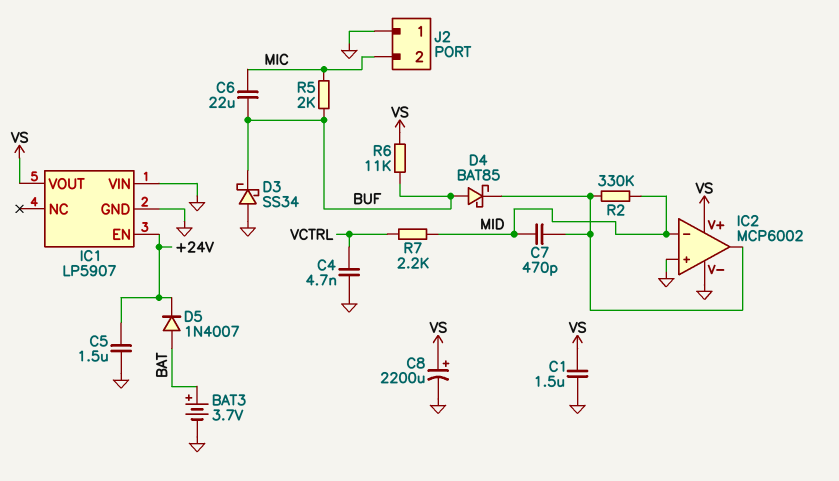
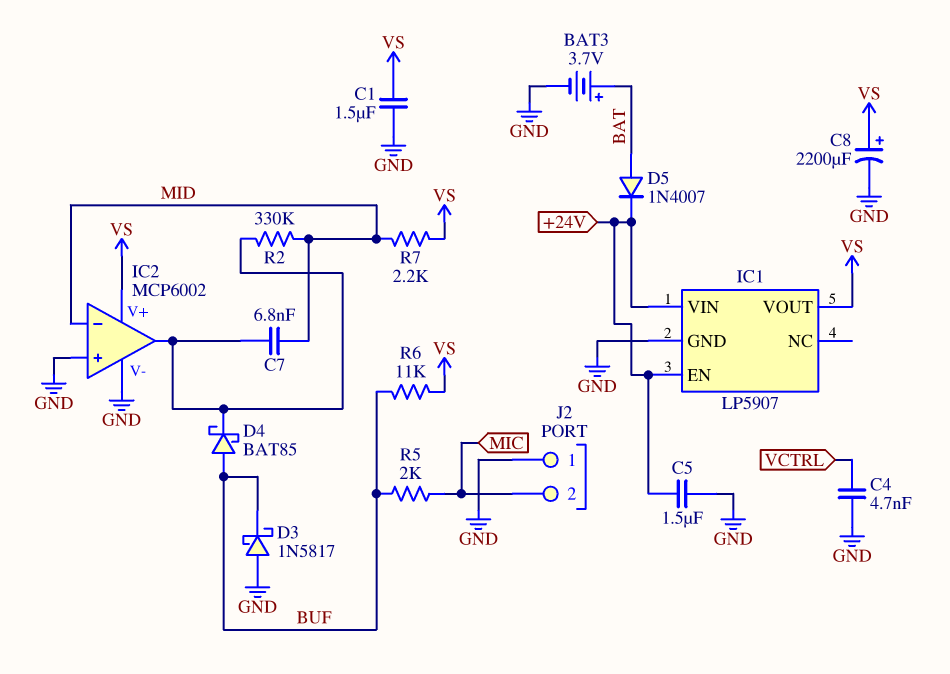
C6: 22uF (BUF, MIC) -> none
C7: 470pF (IC2/out, MID) -> 6.8nF (IC2/out, MID)
D3: schottky SS34 (A GND, K BUF) -> schottky 1N5817 (A GND, K BUF)
IC1 pin VIN: GND -> +24V
R7: 2.2k (MID, VCTRL) -> 2.2k (MID, VS)

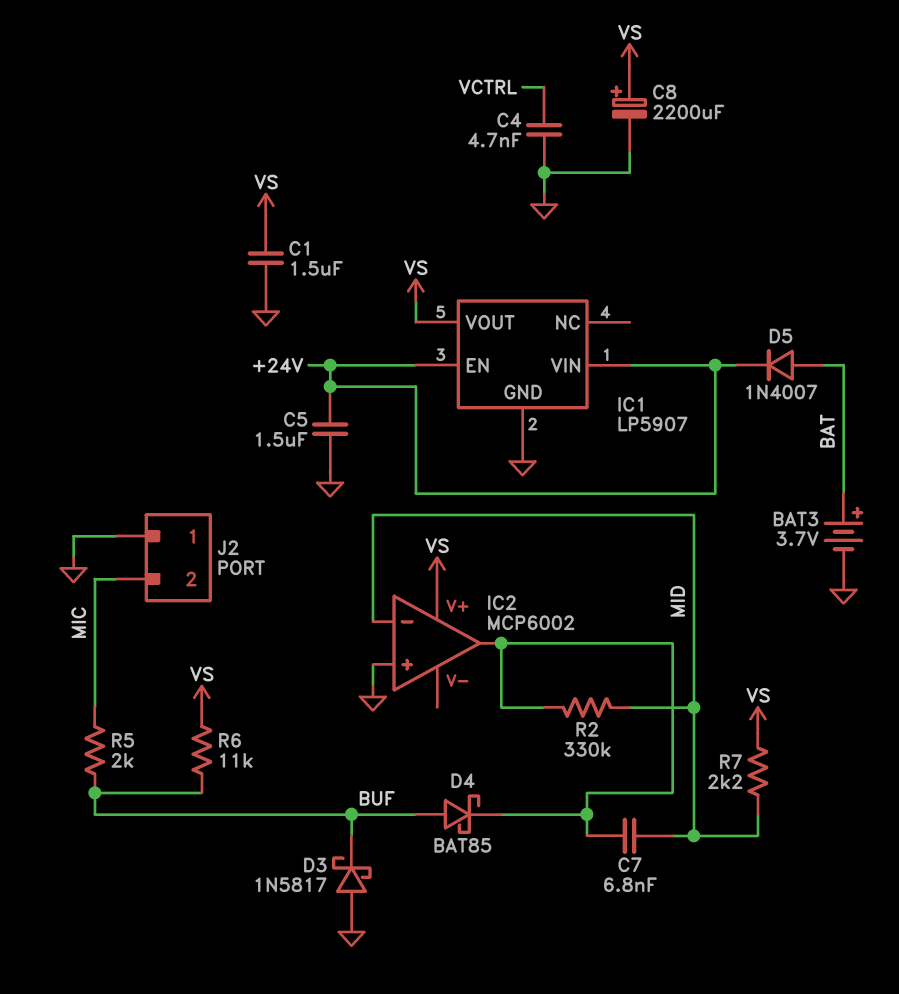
IC2 pin V-: GND -> none

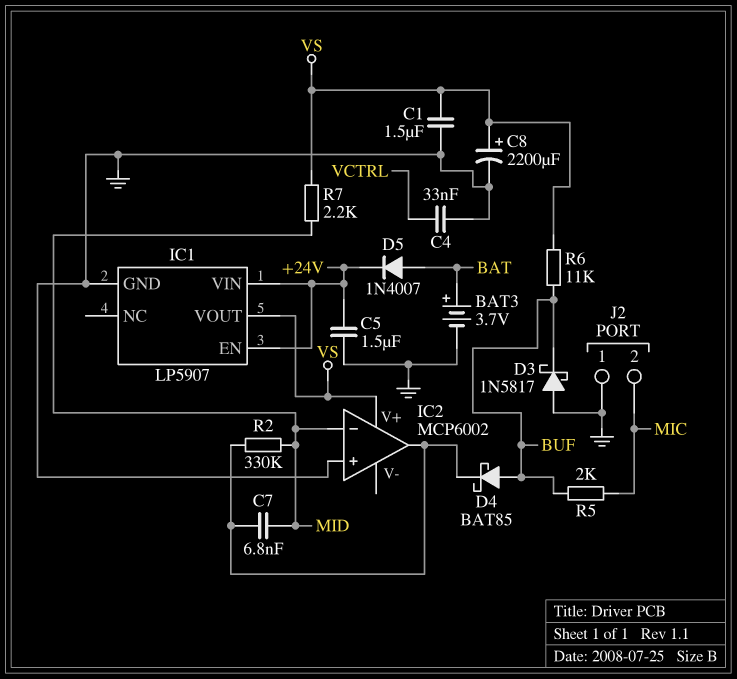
C4: 4.7nF (GND, VCTRL) -> 33nF (GND, VCTRL)

